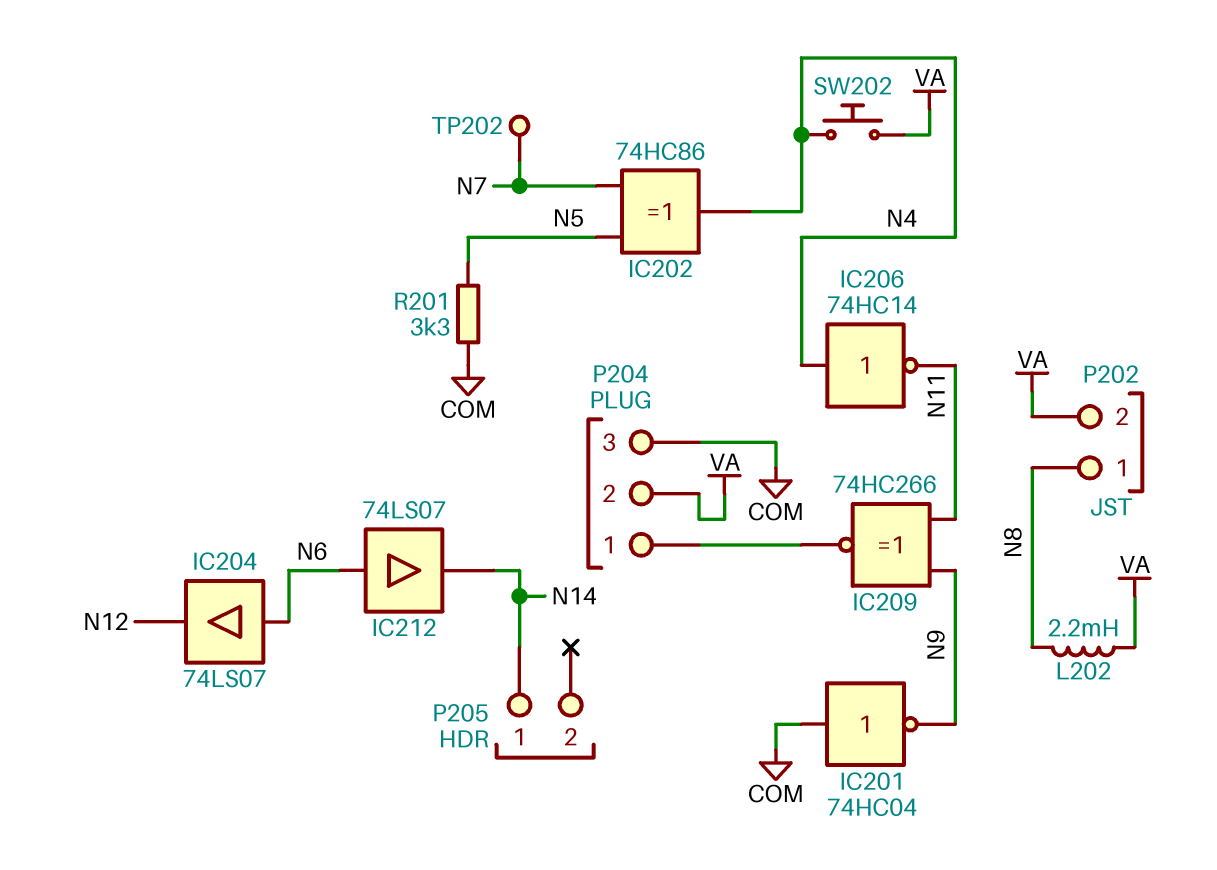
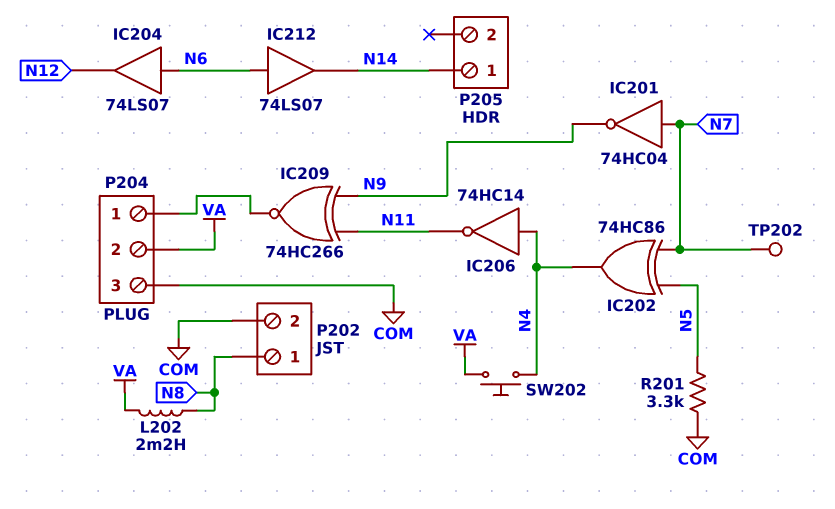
IC201: NOT 74HC04 (in COM, out N9) -> NOT 74HC04 (in N7, out N9)
P202 pin 2: VA -> COM

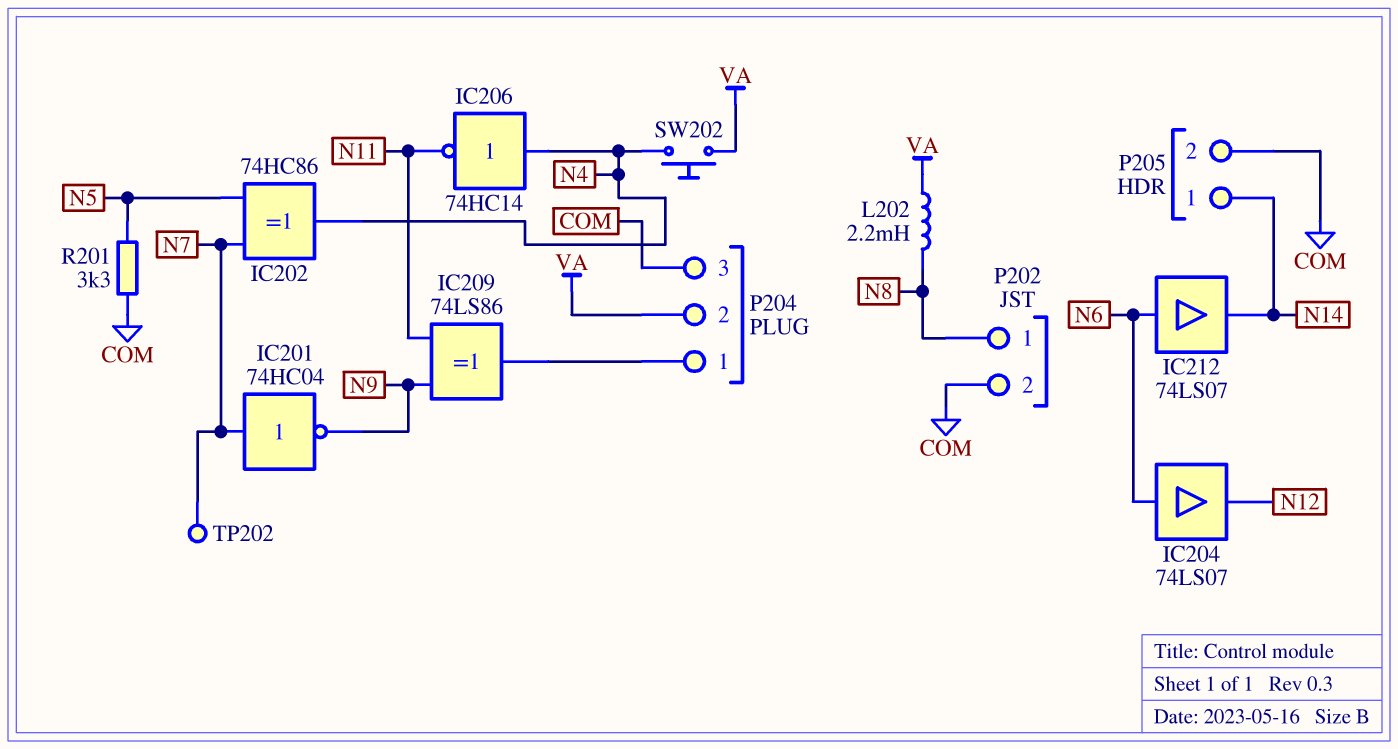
IC209: XNOR 74HC266 (in N9, in N11, out P204/1) -> XOR 74LS86 (in N9, in N11, out P204/1)
P205 pin 2: none -> COM

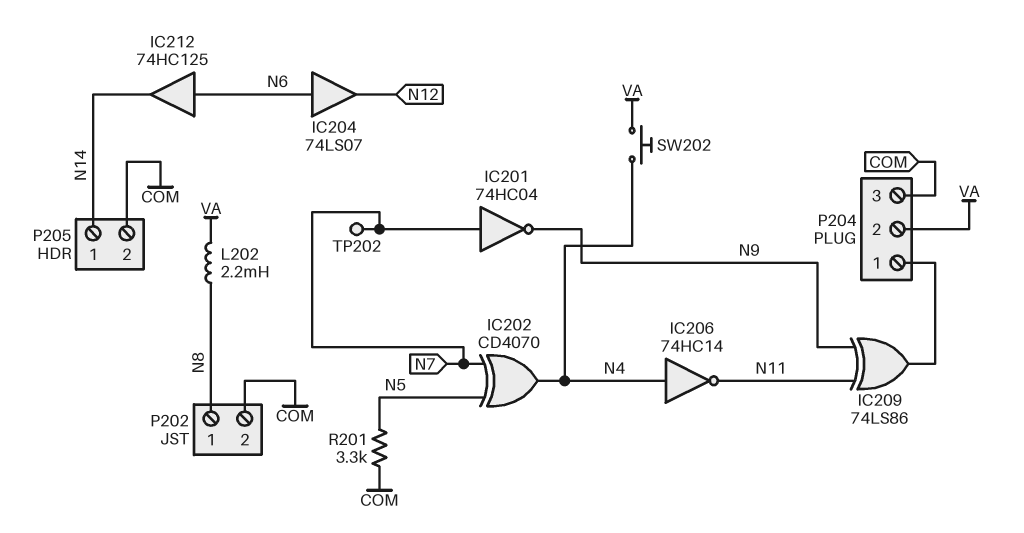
IC202: XOR 74HC86 (in N5, in N7, out N4) -> XOR CD4070 (in N5, in N7, out N4)
IC212: buffer 74LS07 (in N6, out N14) -> buffer 74HC125 (in N6, out N14)

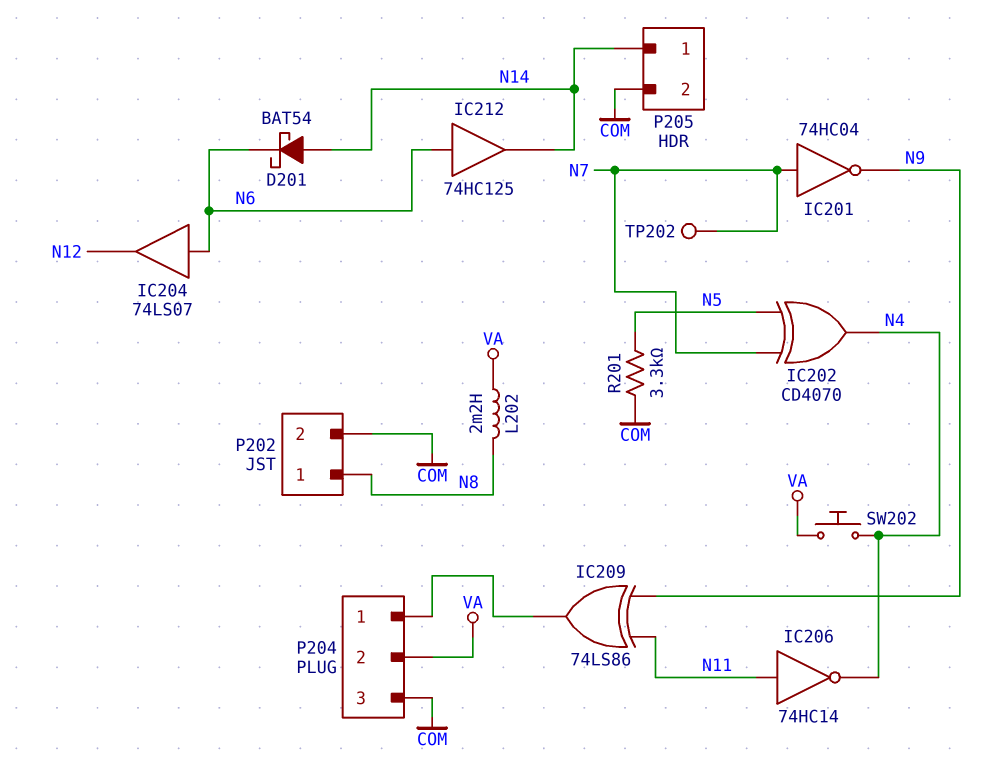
D201: none -> schottky BAT54 (A N14, K N6)
IC206: NOT 74HC14 (in N4, out N11) -> NOT 74HC14 (in N11, out N4)

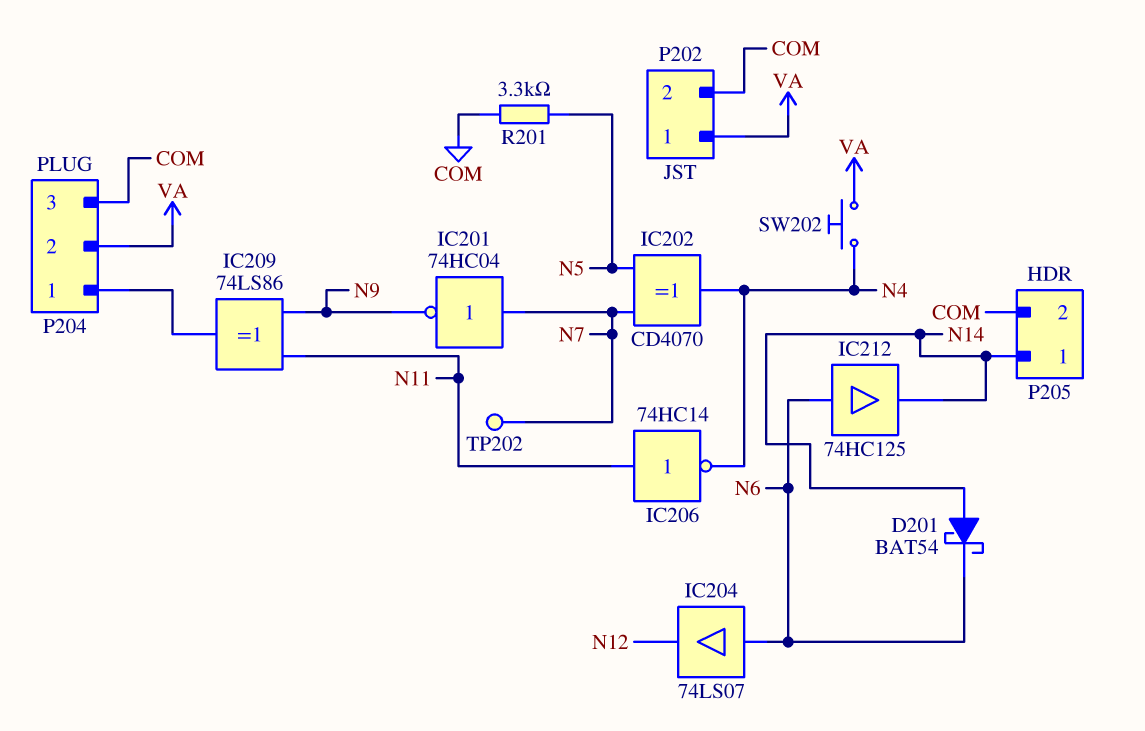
L202: 2.2mH (N8, VA) -> none
P202 pin 1: N8 -> VA

